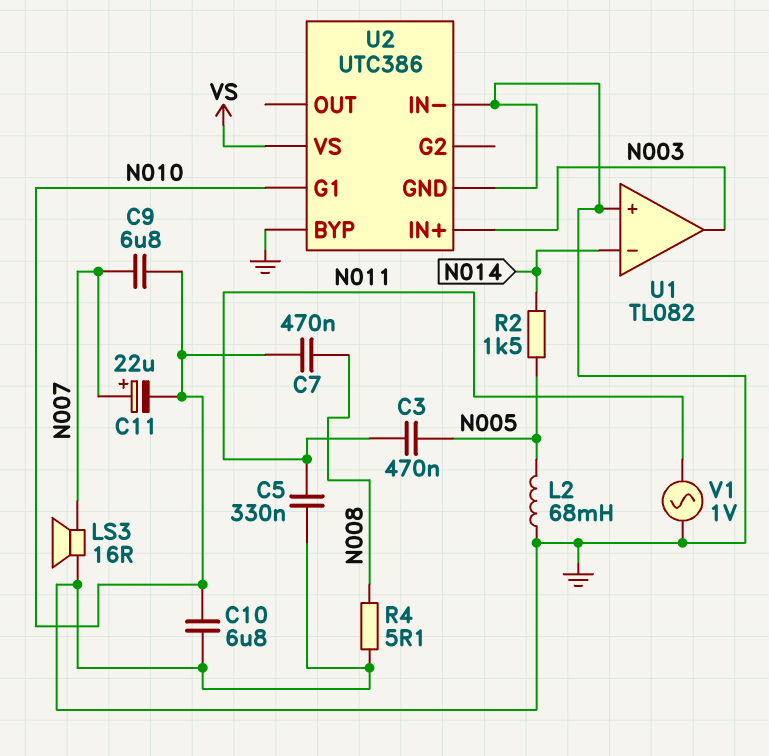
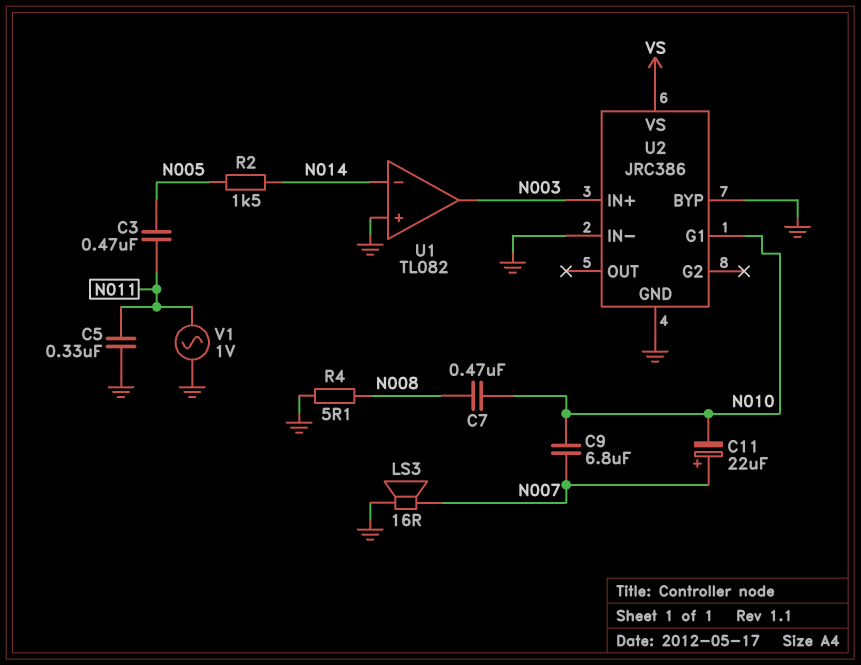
C10: 6.8uF (GND, N010) -> none
L2: 68mH (GND, N005) -> none
U2: UTC386 -> JRC386

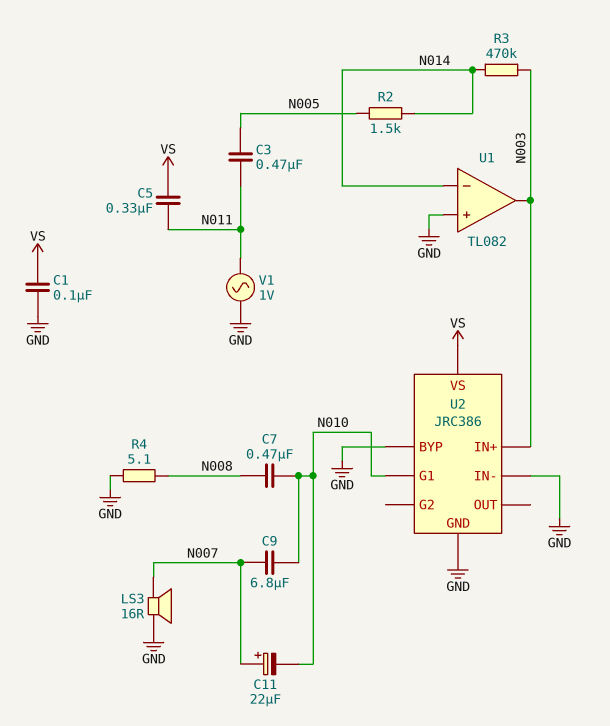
C1: none -> 100nF (GND, VS)
C5: 330nF (GND, N011) -> 330nF (N011, VS)
R3: none -> 470k (N003, N014)

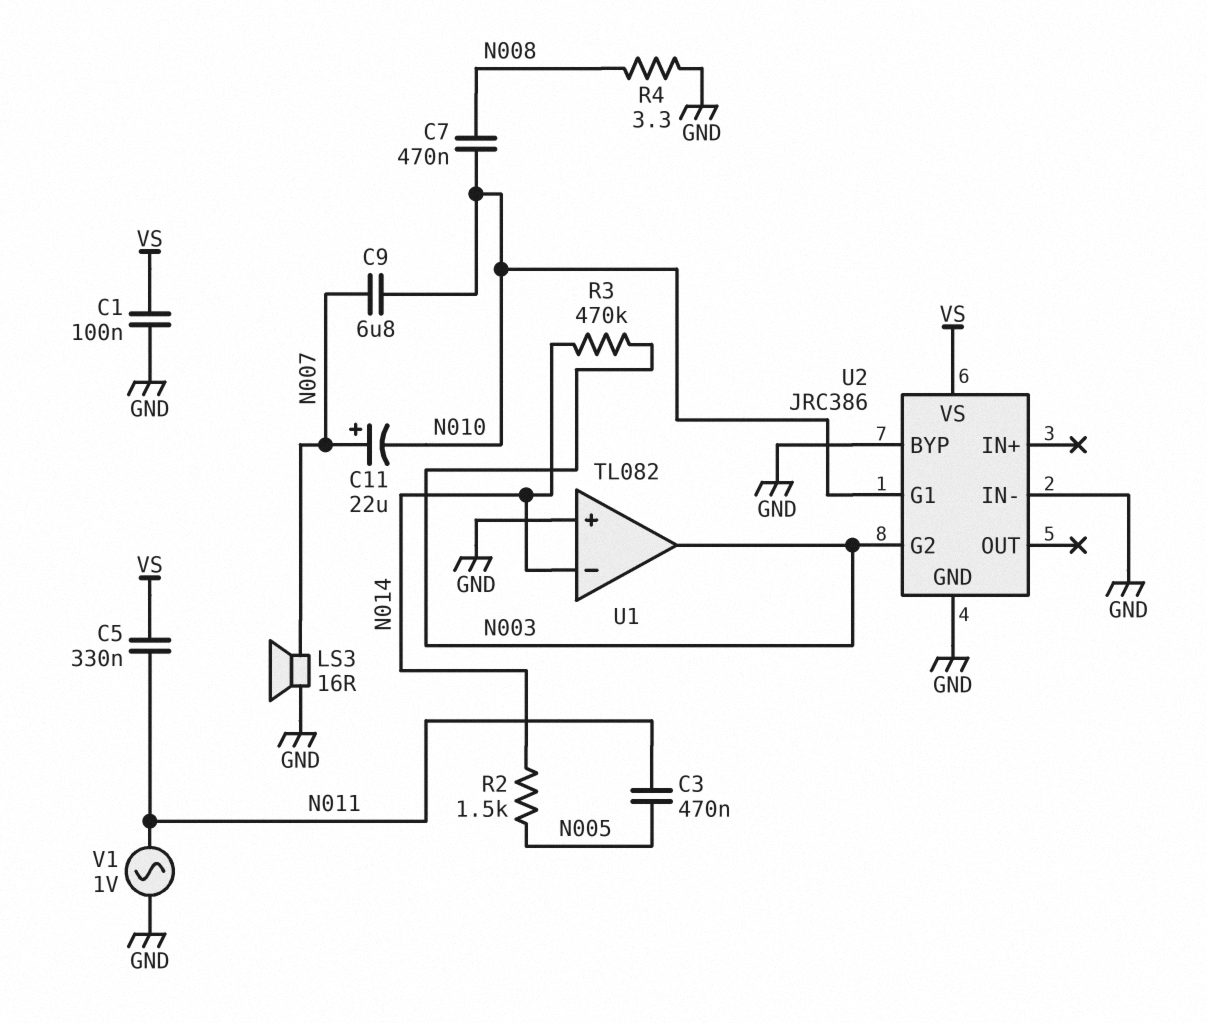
R4: 5.1 (GND, N008) -> 3.3 (GND, N008)
U2 pin G2: none -> N003
U2 pin IN+: N003 -> none

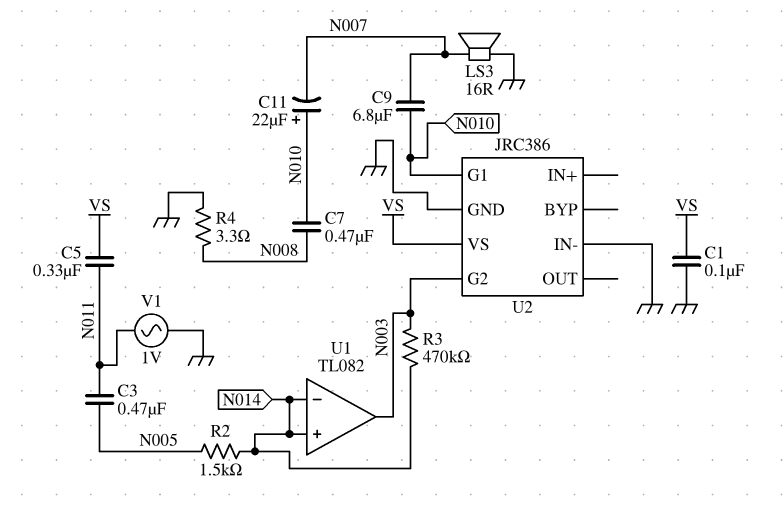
C11: 22uF (plus N007, minus N010) -> 22uF (plus N010, minus N007)
U1 pin in+: GND -> N014
U2 pin BYP: GND -> none

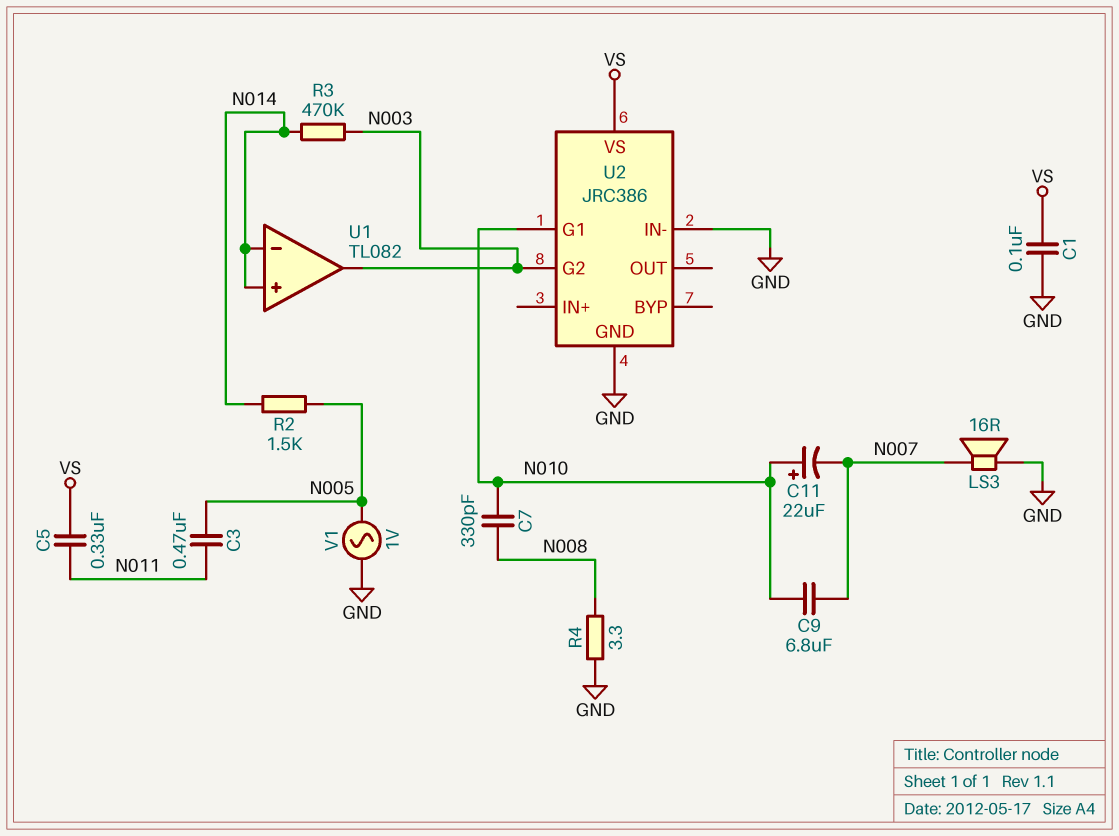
C7: 470nF (N008, N010) -> 330pF (N008, N010)
V1: AC 1V (GND, N011) -> AC 1V (GND, N005)

